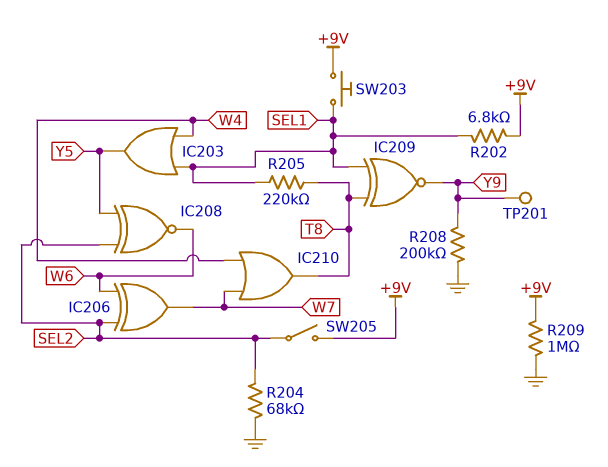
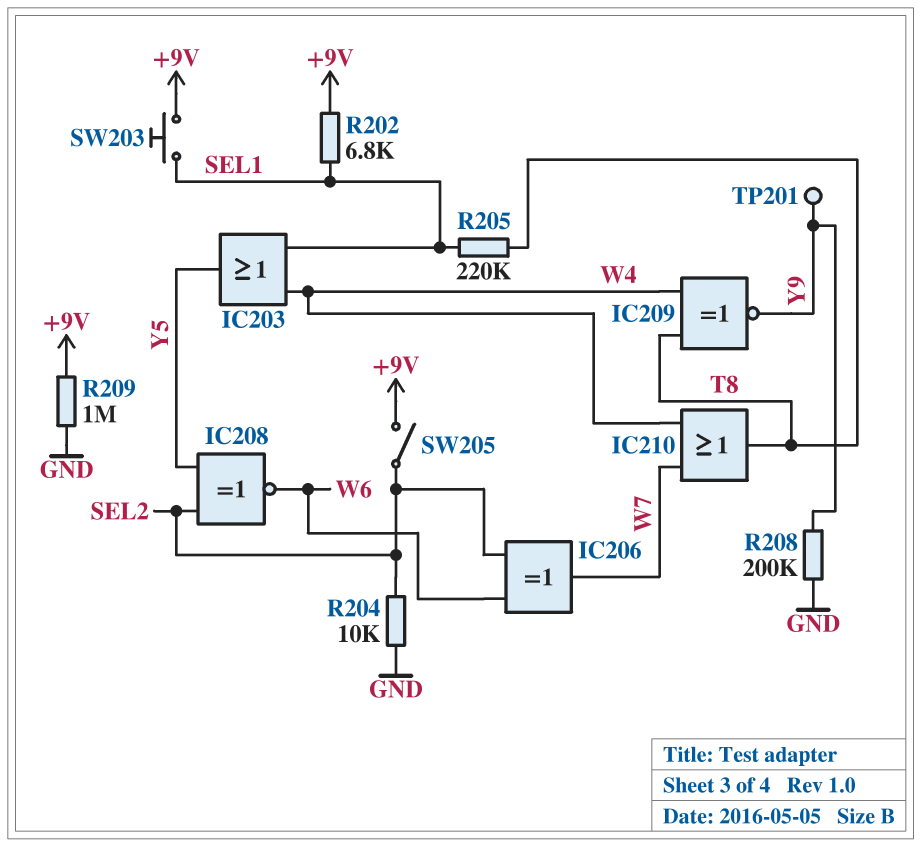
IC209: XNOR (in SEL1, in T8, out Y9) -> XNOR (in T8, in W4, out Y9)
R204: 68k (GND, SEL2) -> 10k (GND, SEL2)

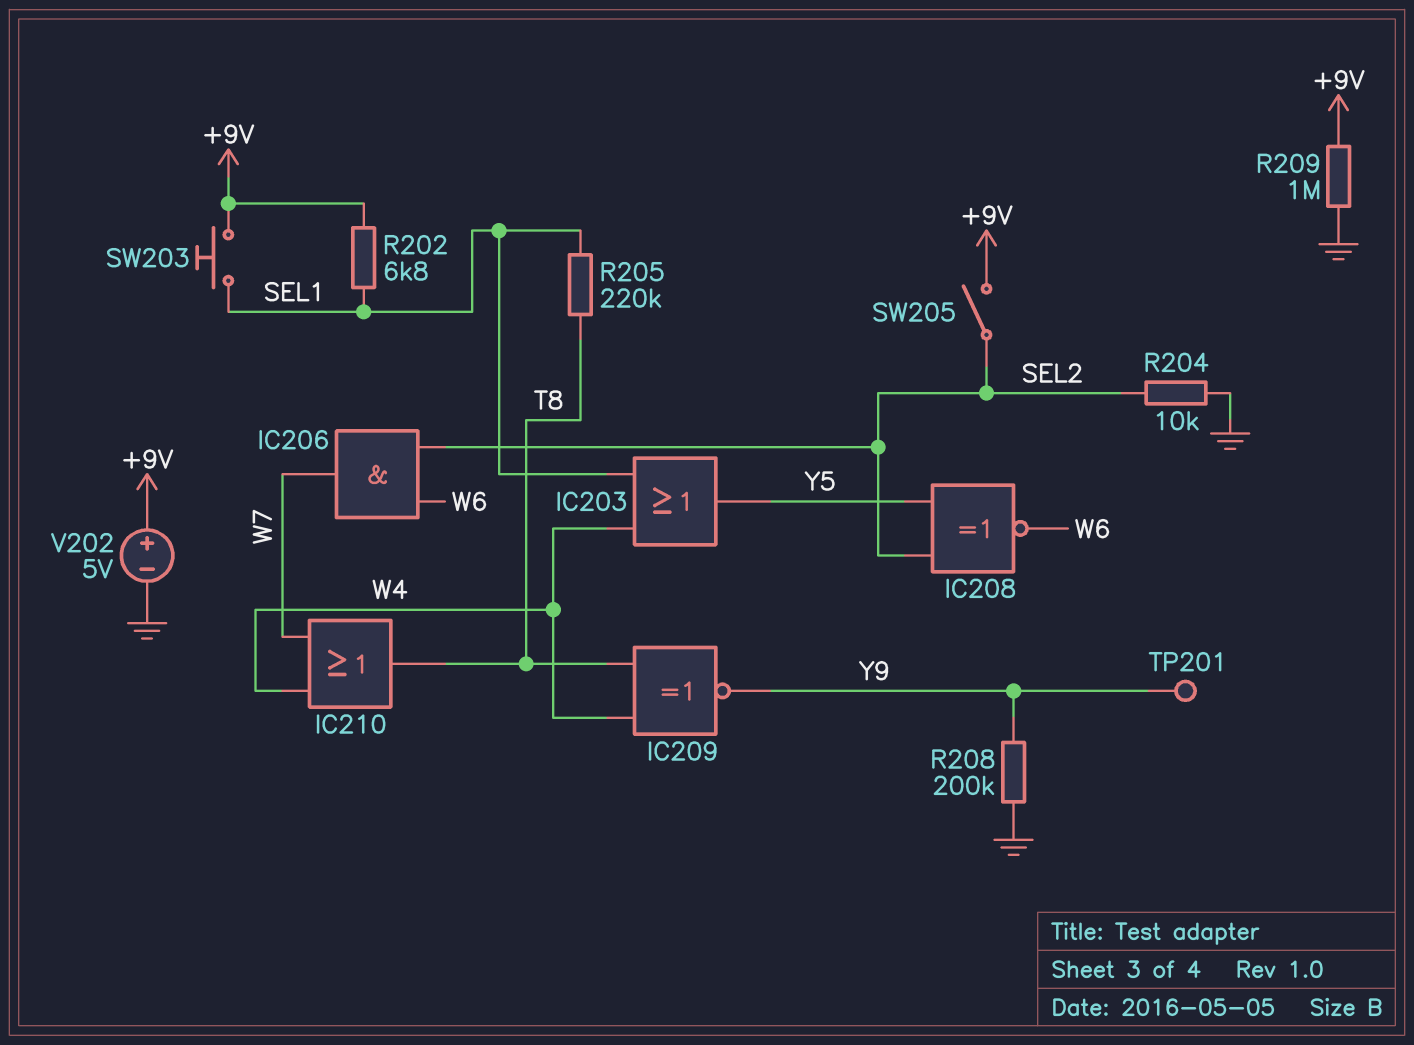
IC206: XOR (in SEL2, in W6, out W7) -> AND (in SEL2, in W6, out W7)
V202: none -> 5V (plus +9V, minus GND)

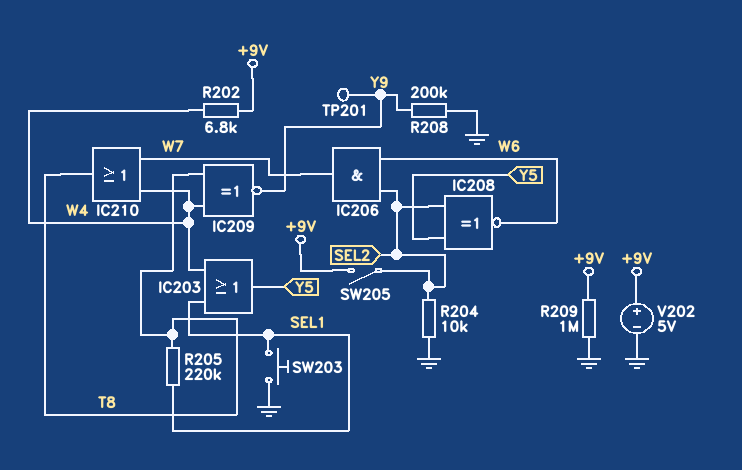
R202: 6.8k (+9V, SEL1) -> 6.8k (+9V, W4)
SW203: button (+9V, SEL1) -> button (GND, SEL1)

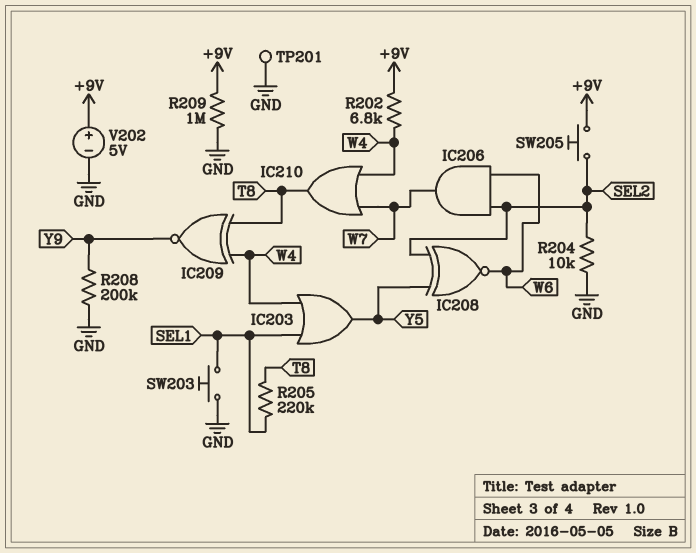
SW205: switch (+9V, SEL2) -> button (+9V, SEL2)
TP201: test point (Y9) -> test point (GND)

